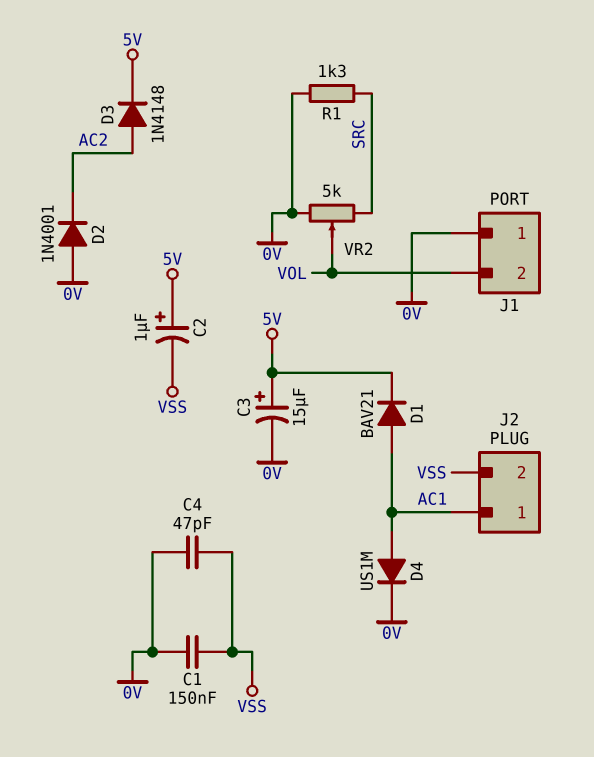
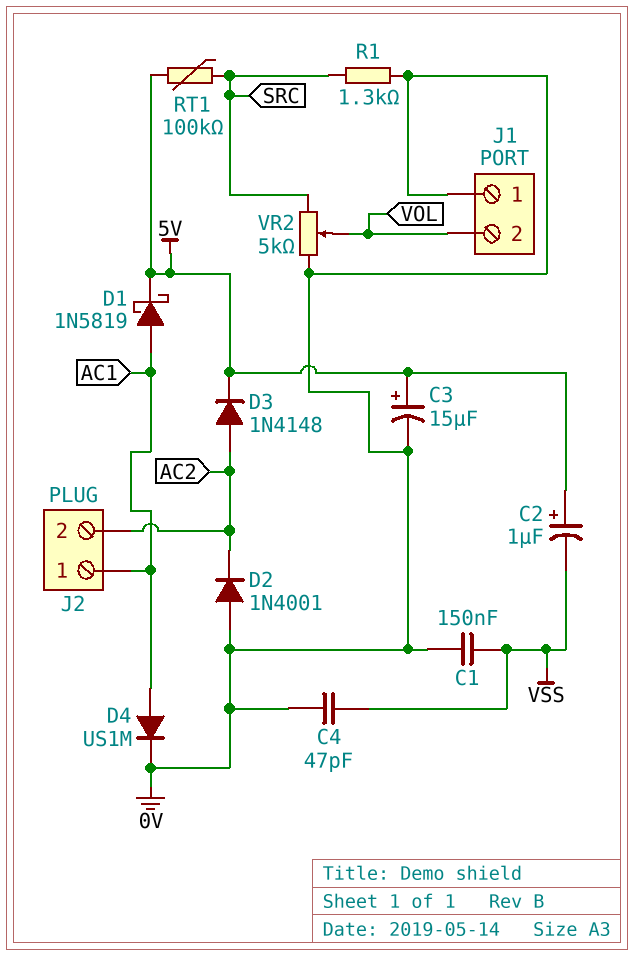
D1: diode BAV21 (A AC1, K 5V) -> schottky 1N5819 (A AC1, K 5V)
J2 pin 2: VSS -> AC2
RT1: none -> 100k (5V, SRC)

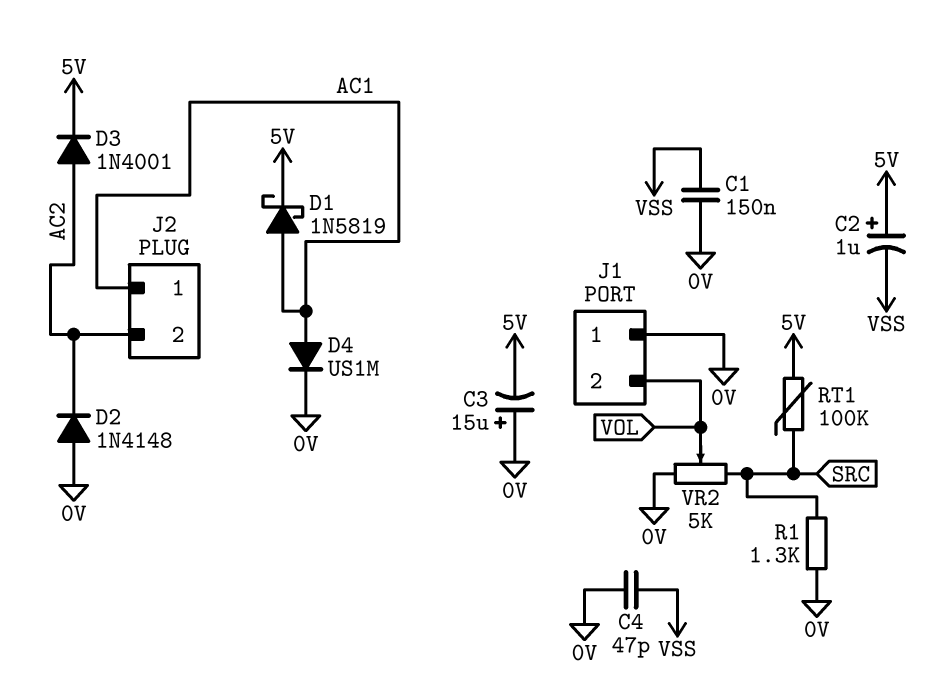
C3: 15uF (plus 5V, minus 0V) -> 15uF (plus 0V, minus 5V)
D2: diode 1N4001 (A 0V, K AC2) -> diode 1N4148 (A 0V, K AC2)
D3: diode 1N4148 (A AC2, K 5V) -> diode 1N4001 (A AC2, K 5V)

